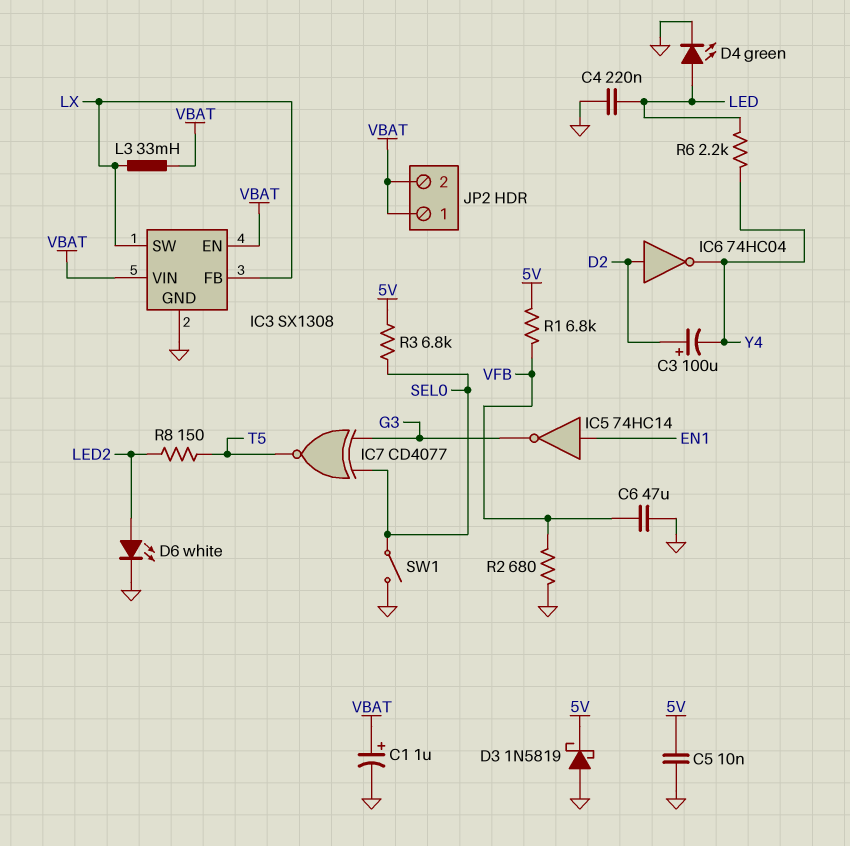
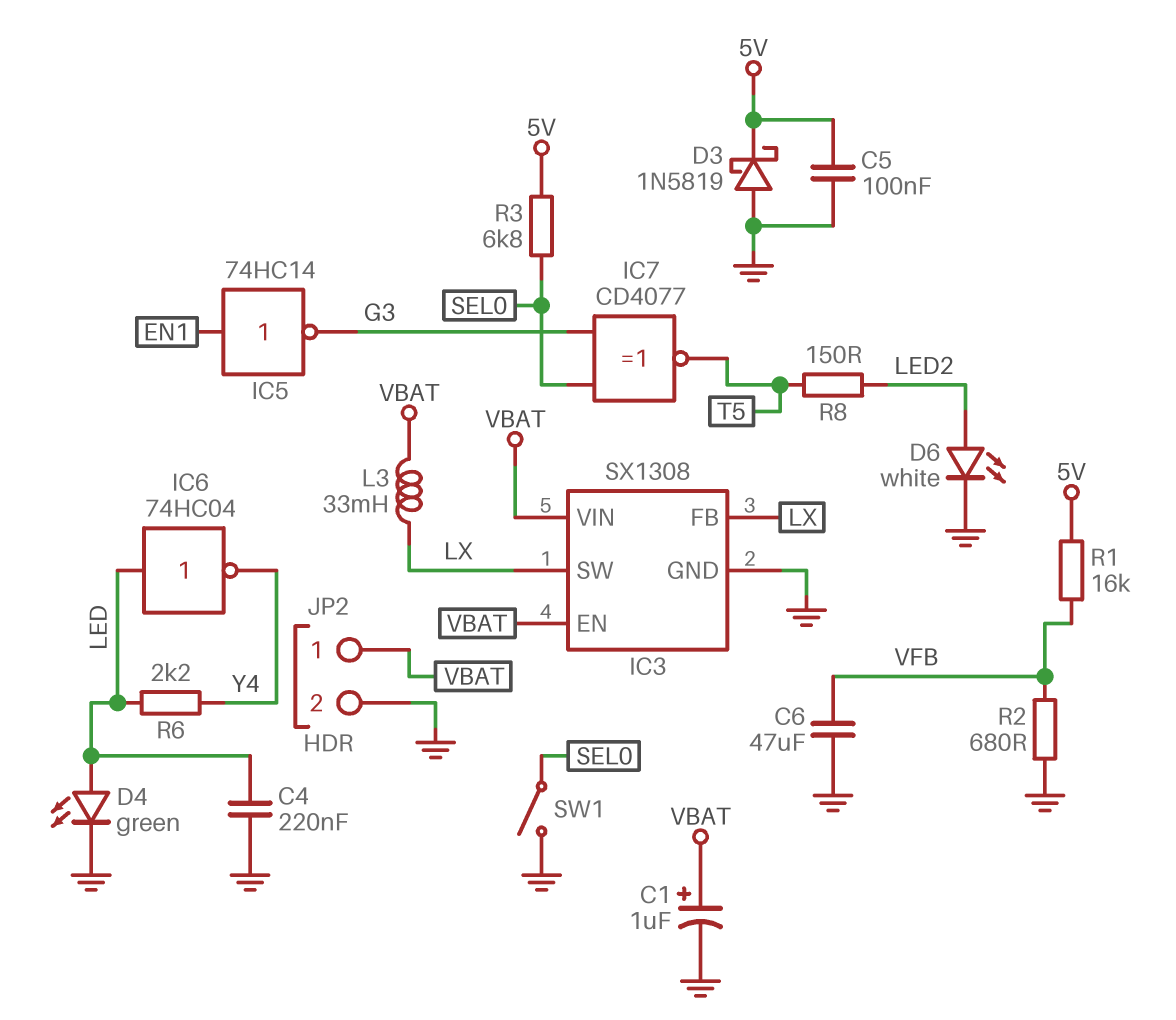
C3: 100uF (plus D2, minus Y4) -> none
C5: 10nF (5V, GND) -> 100nF (5V, GND)
IC6: NOT 74HC04 (in D2, out Y4) -> NOT 74HC04 (in LED, out Y4)
JP2 pin 2: VBAT -> GND
R1: 6.8k (5V, VFB) -> 16k (5V, VFB)

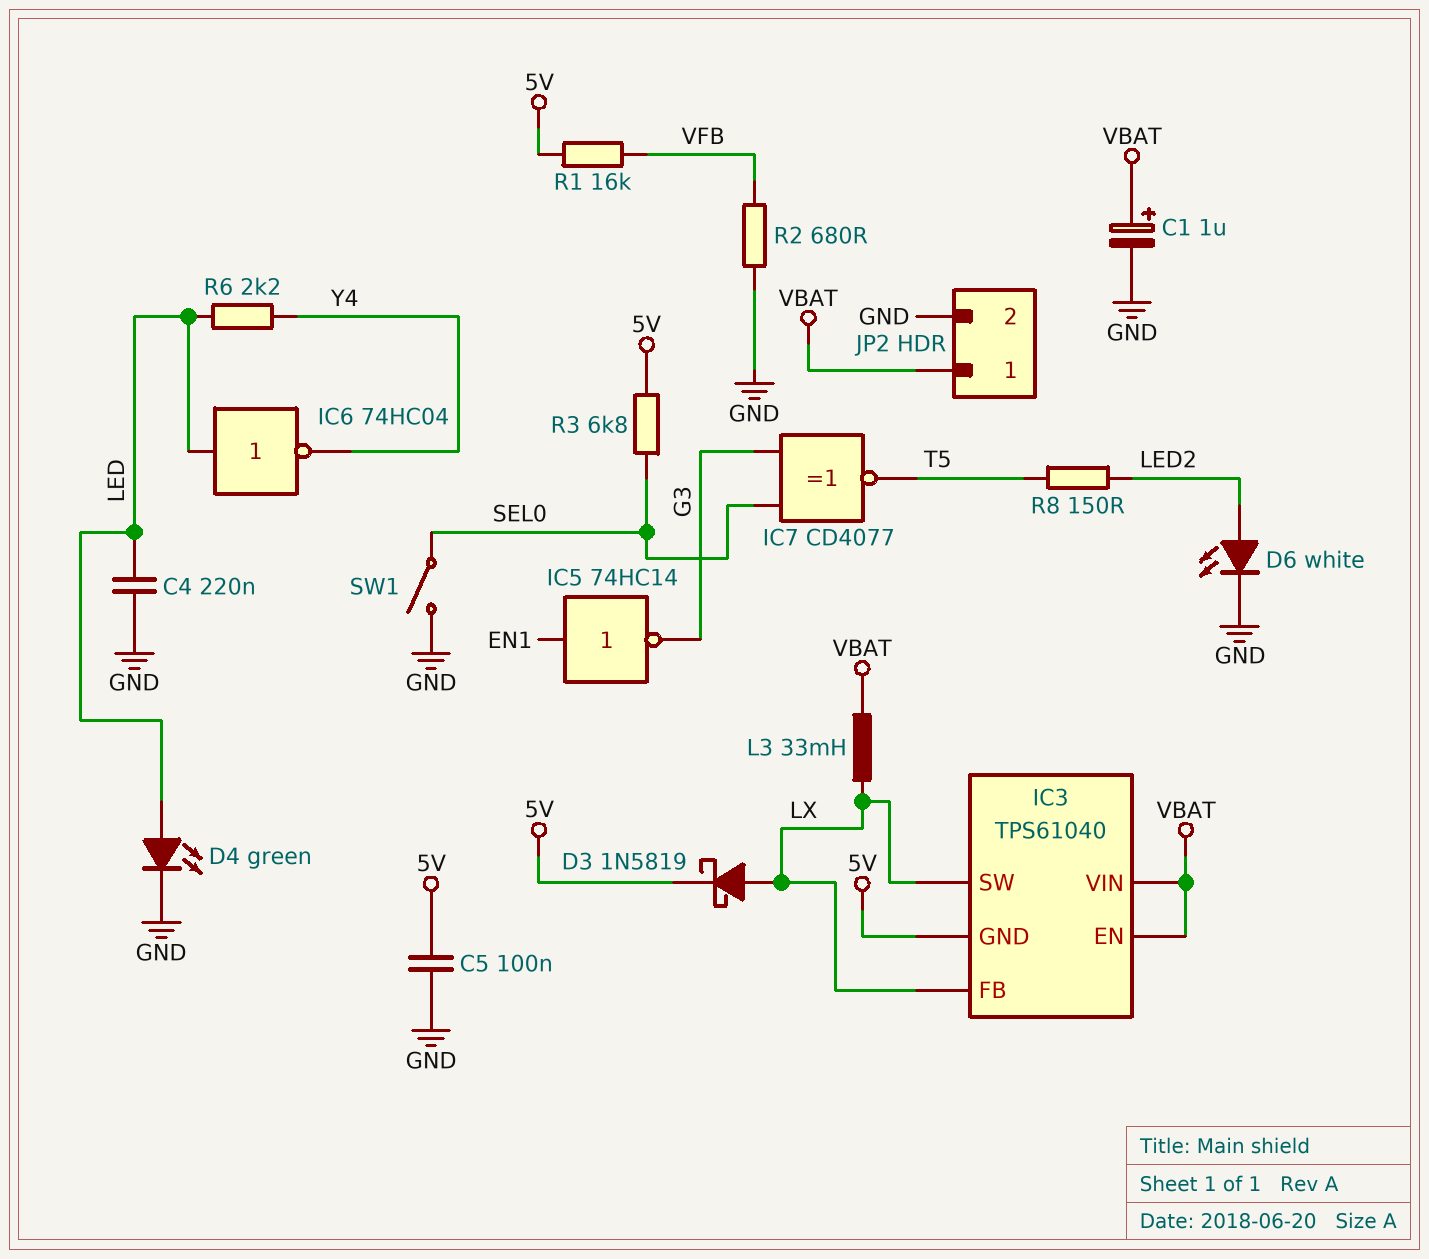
C6: 47uF (GND, VFB) -> none
D3: schottky 1N5819 (A GND, K 5V) -> schottky 1N5819 (A LX, K 5V)
IC3: SX1308 -> TPS61040
IC3 pin GND: GND -> 5V

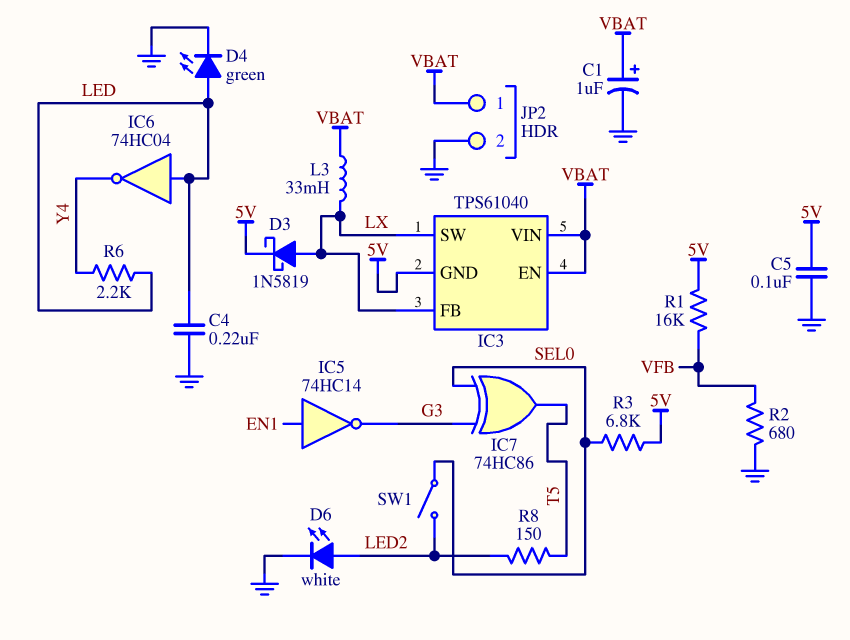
IC7: XNOR CD4077 (in G3, in SEL0, out T5) -> XOR 74HC86 (in G3, in SEL0, out T5)
SW1: switch (GND, SEL0) -> switch (LED2, SEL0)

